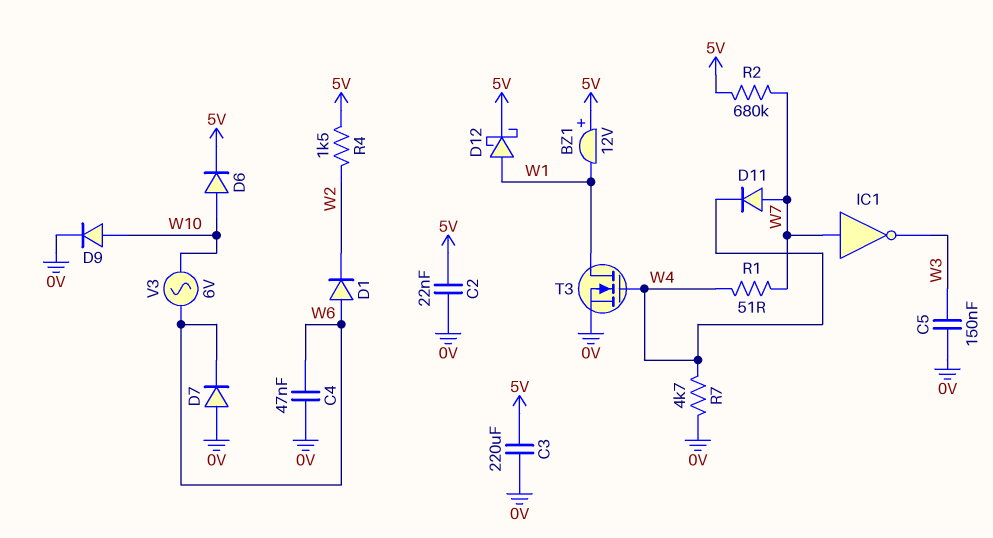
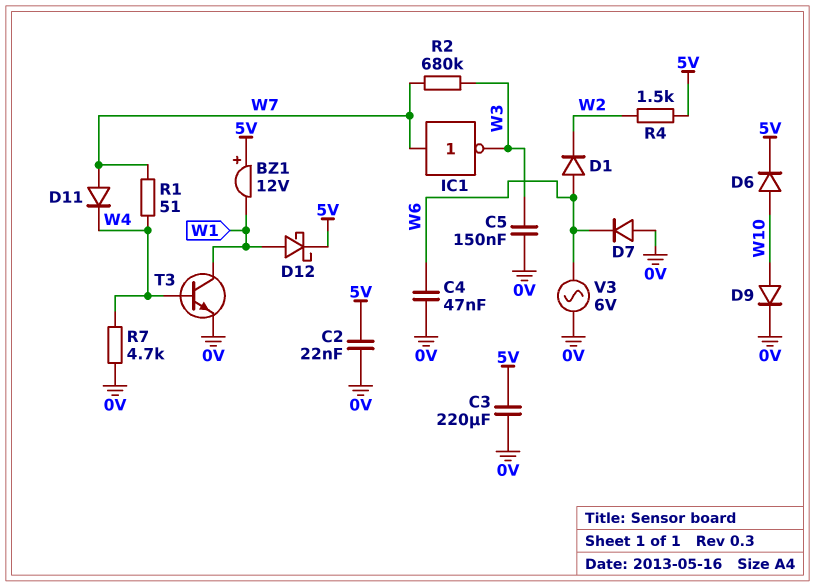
R2: 680k (5V, W7) -> 680k (W3, W7)
T3: NMOS (G W4, D W1, S 0V) -> NPN (B W4, C W1, E 0V)
V3: AC 6V (W6, W10) -> AC 6V (0V, W6)

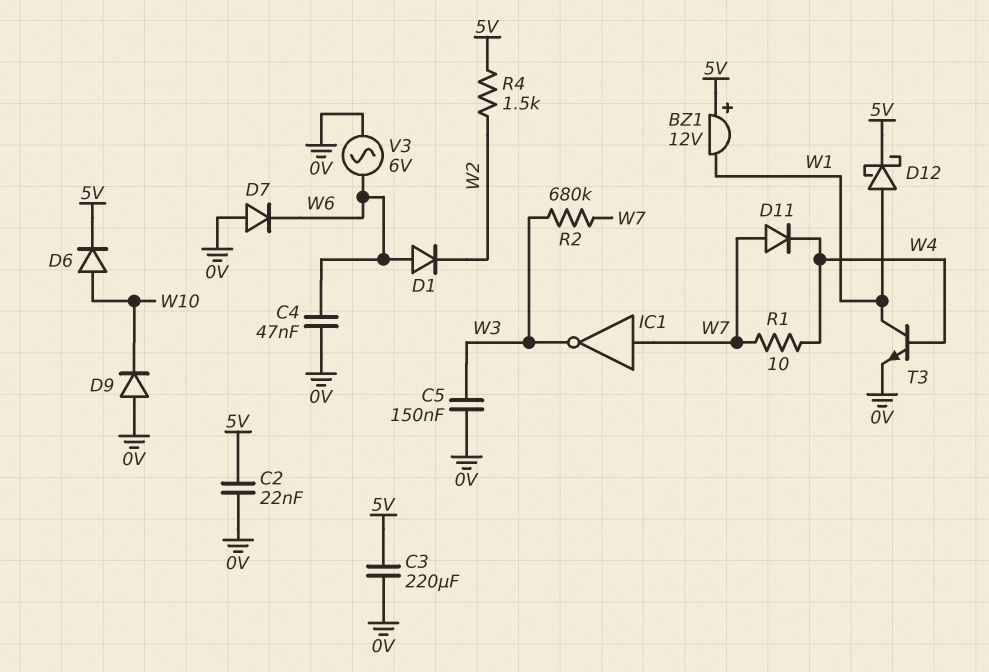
D9: diode (A W10, K 0V) -> diode (A 0V, K W10)
R1: 51 (W4, W7) -> 10 (W4, W7)
R7: 4.7k (0V, W4) -> none

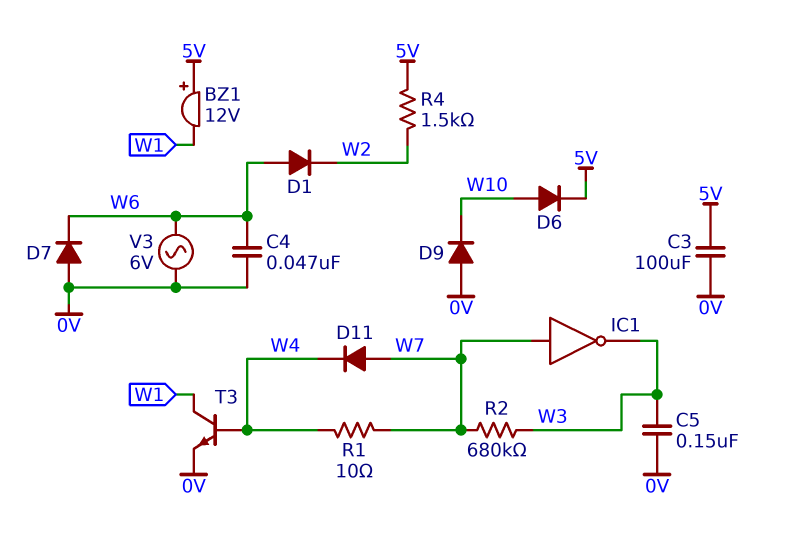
C2: 22nF (0V, 5V) -> none
C3: 220uF (0V, 5V) -> 100uF (0V, 5V)
D12: schottky (A W1, K 5V) -> none

